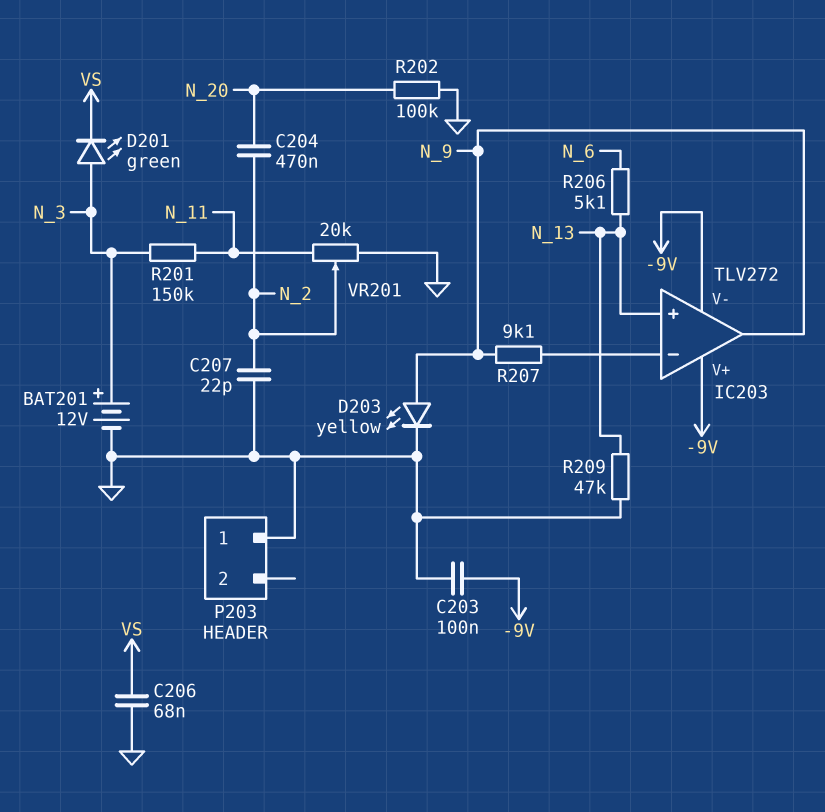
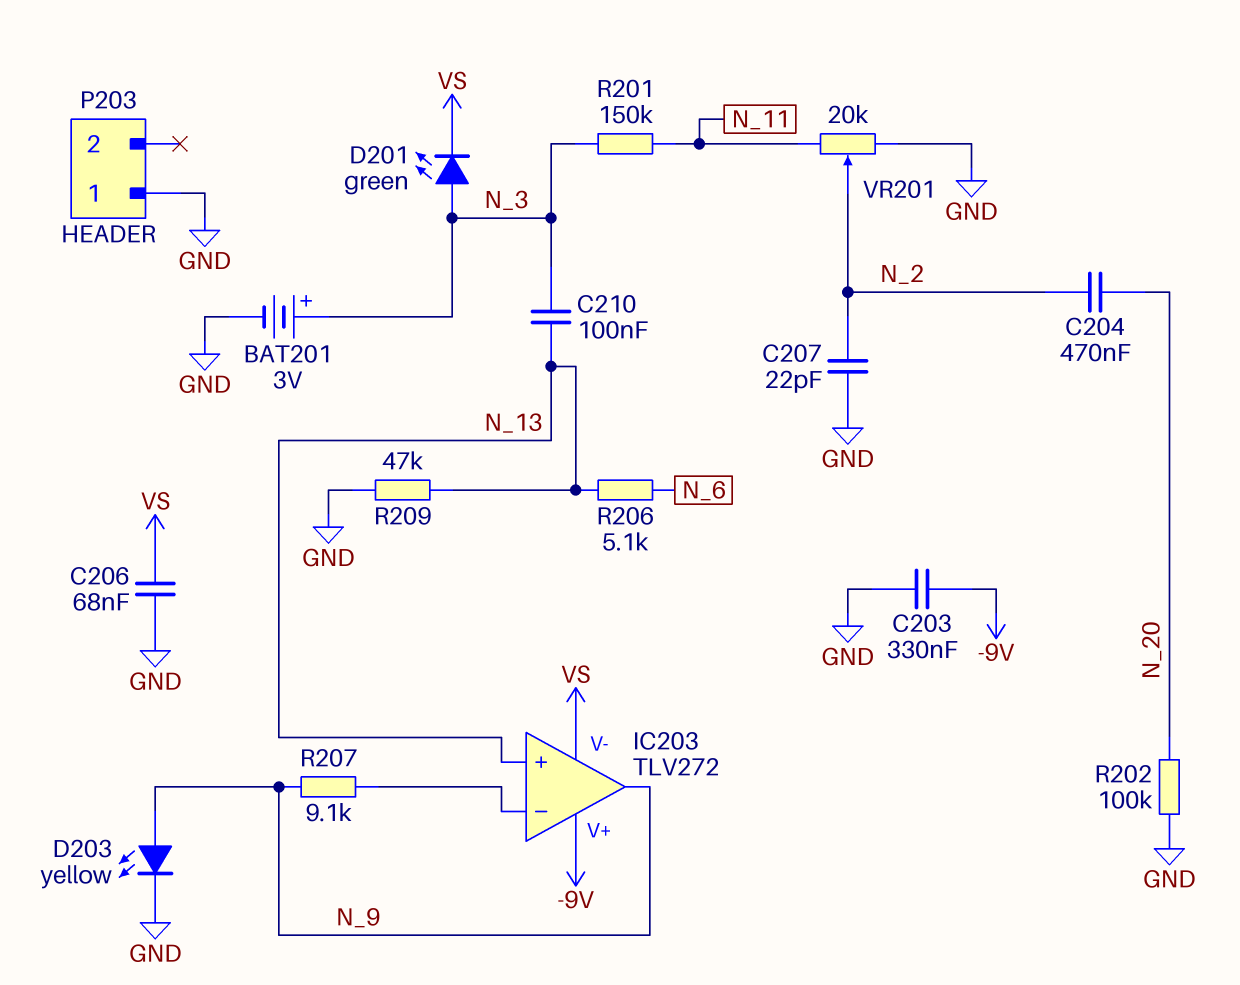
BAT201: 12V (plus N_3, minus GND) -> 3V (plus N_3, minus GND)
C203: 100nF (-9V, GND) -> 330nF (-9V, GND)
C210: none -> 100nF (N_3, N_13)
IC203 pin V-: -9V -> VS

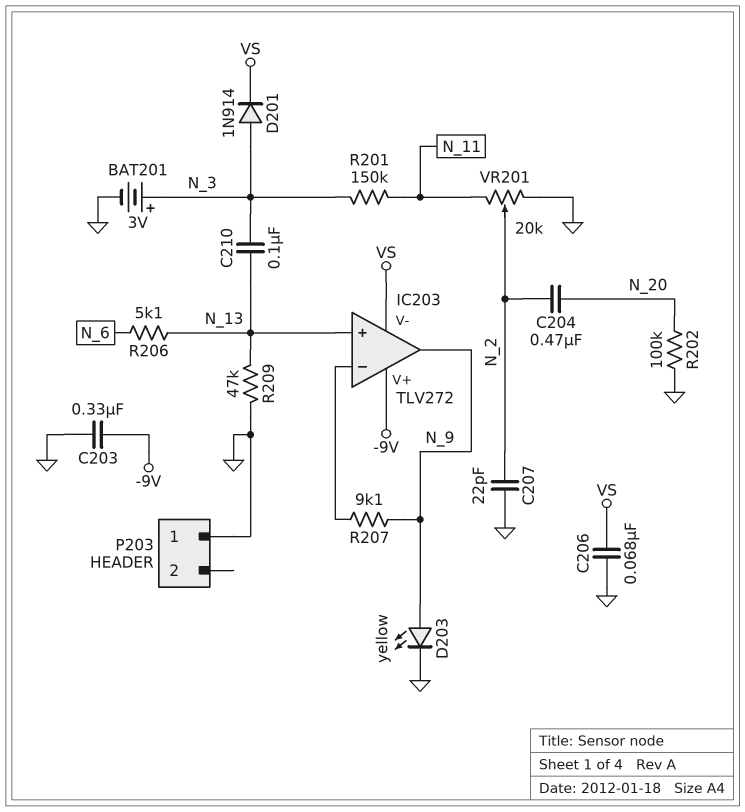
D201: LED green (A N_3, K VS) -> diode 1N914 (A N_3, K VS)

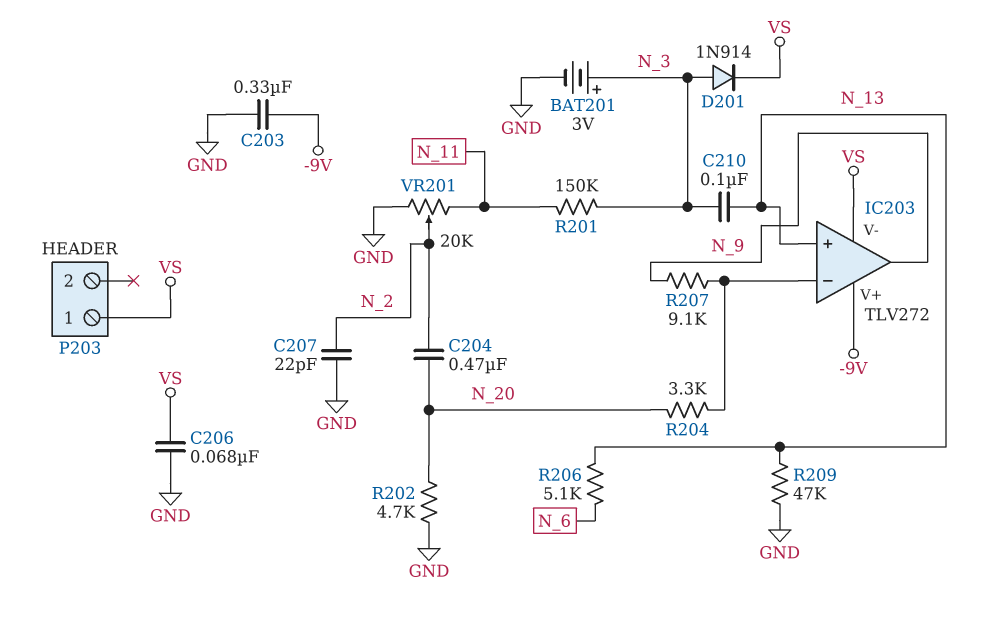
D203: LED yellow (A N_9, K GND) -> none
P203 pin 1: GND -> VS
R202: 100k (GND, N_20) -> 4.7k (GND, N_20)
R204: none -> 3.3k (IC203/in-, N_20)

